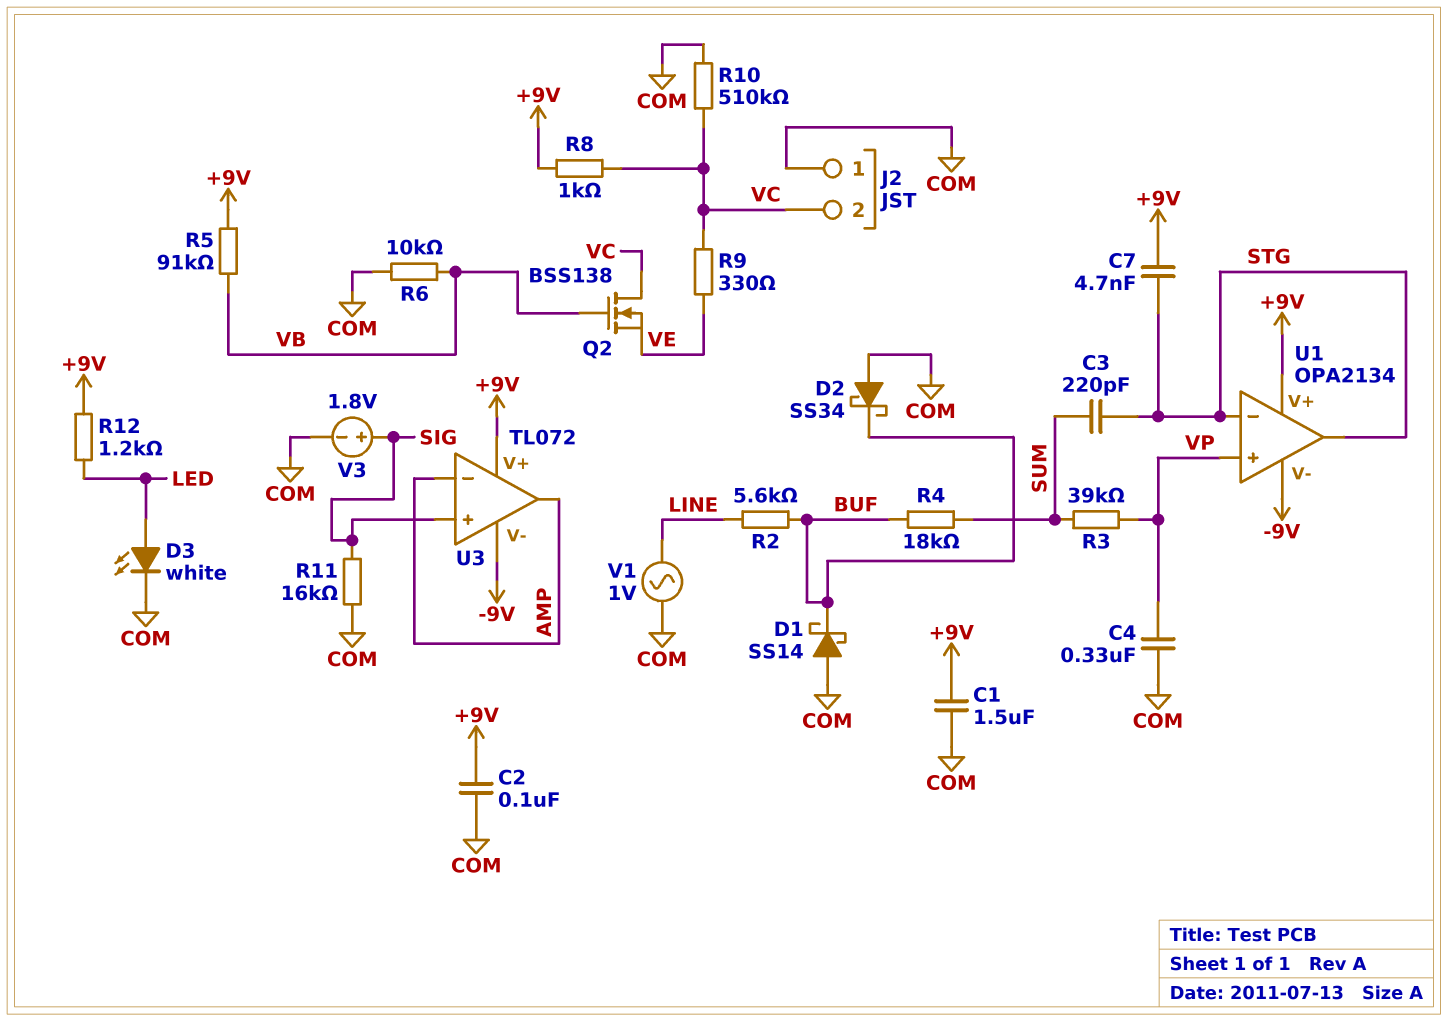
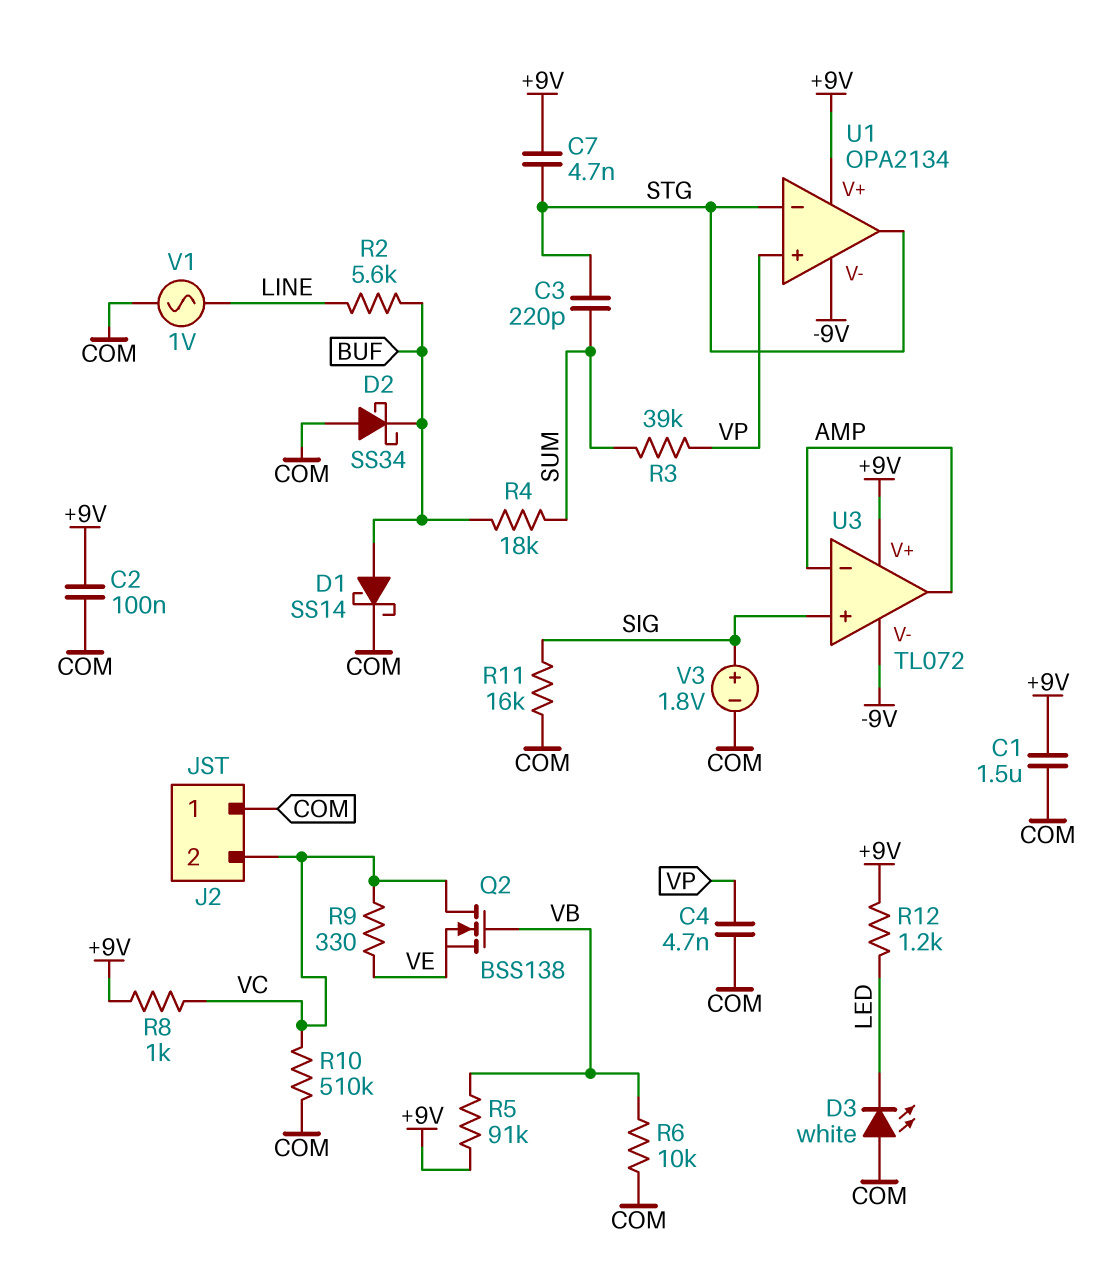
C4: 330nF (COM, VP) -> 4.7nF (COM, VP)
D1: schottky SS14 (A COM, K BUF) -> schottky SS14 (A BUF, K COM)
D3: LED white (A LED, K COM) -> LED white (A COM, K LED)

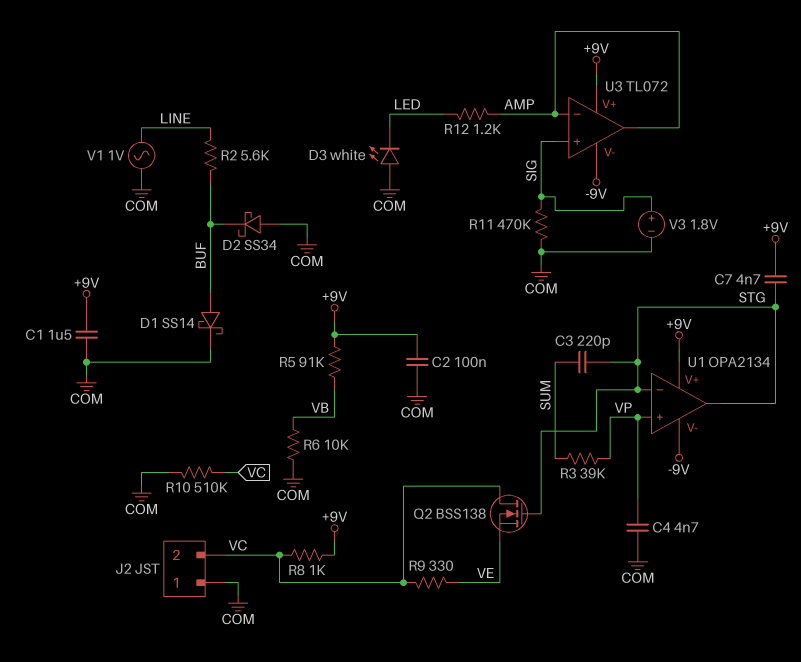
Q2: NMOS BSS138 (G VB, D VC, S VE) -> NMOS BSS138 (G STG, D VC, S VE)
R4: 18k (BUF, SUM) -> none
R11: 16k (COM, SIG) -> 470k (COM, SIG)
R12: 1.2k (+9V, LED) -> 1.2k (AMP, LED)

